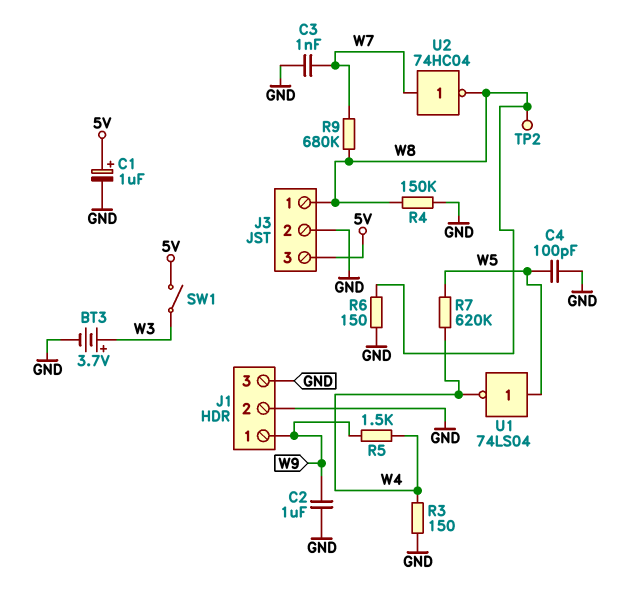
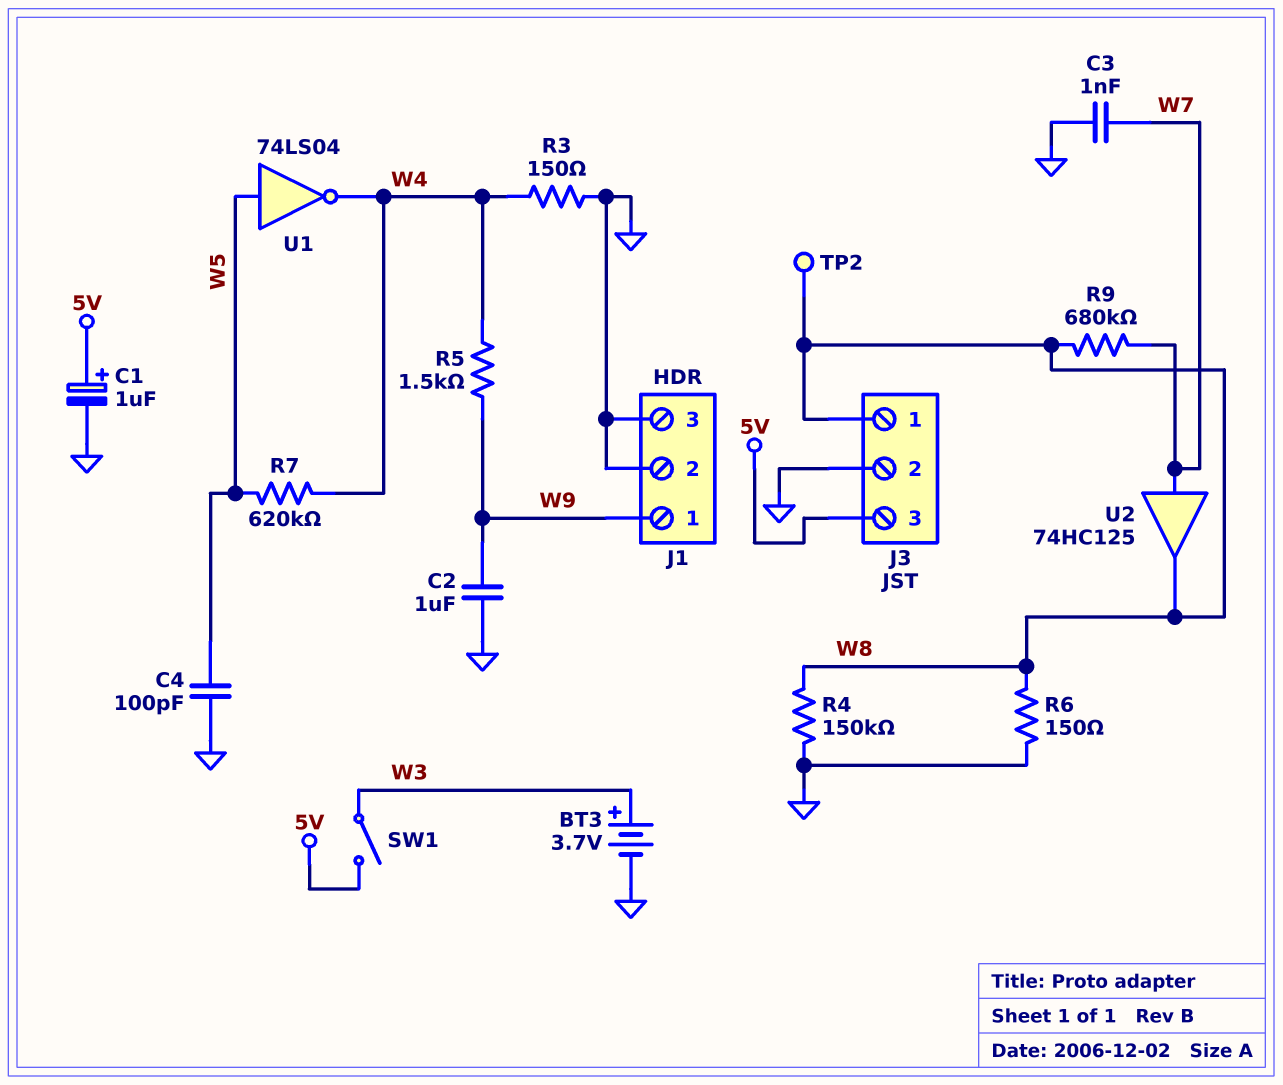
U2: NOT 74HC04 (in W7, out W8) -> buffer 74HC125 (in W7, out W8)

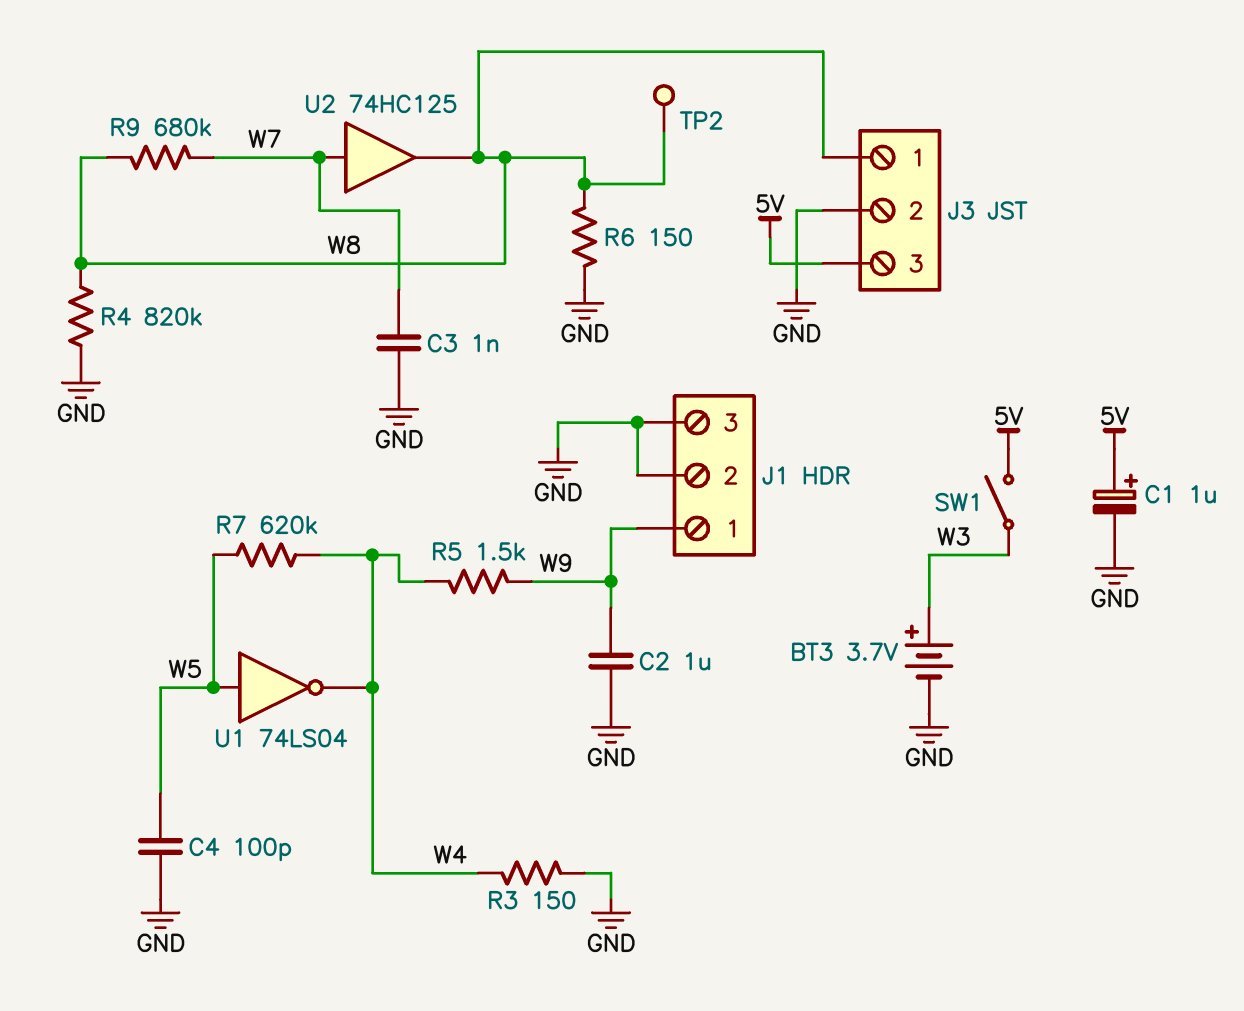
R4: 150k (GND, W8) -> 820k (GND, W8)

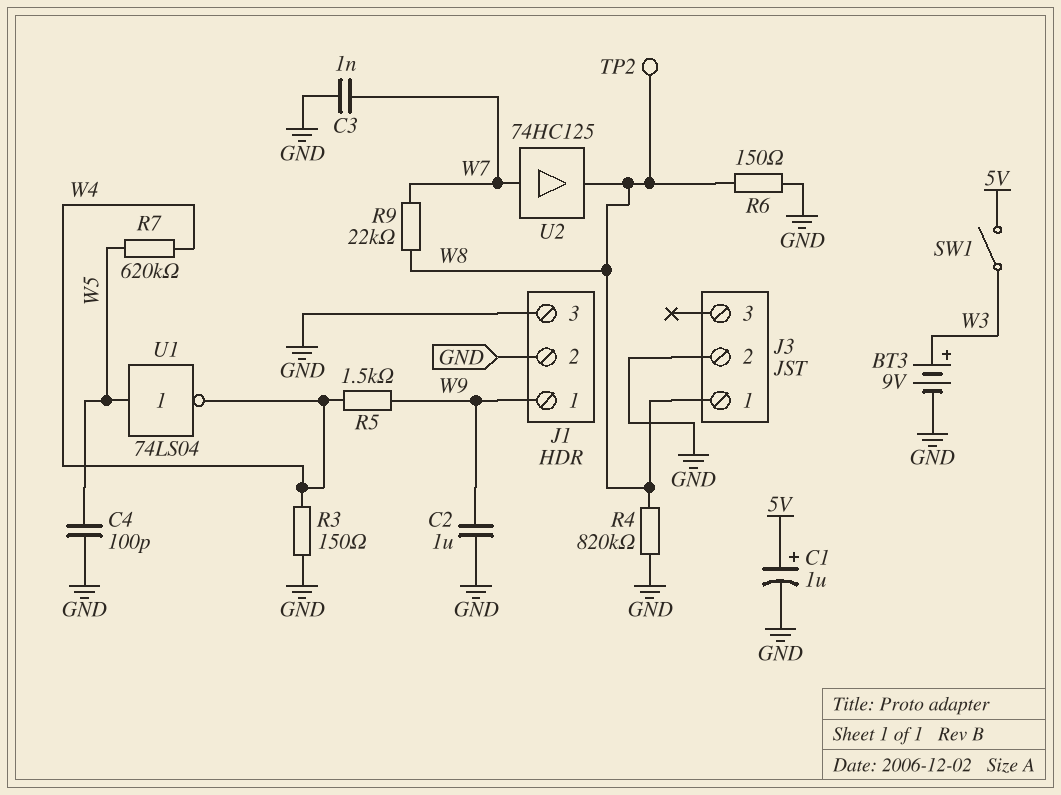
BT3: 3.7V (plus W3, minus GND) -> 9V (plus W3, minus GND)
J3 pin 3: 5V -> none
R9: 680k (W7, W8) -> 22k (W7, W8)

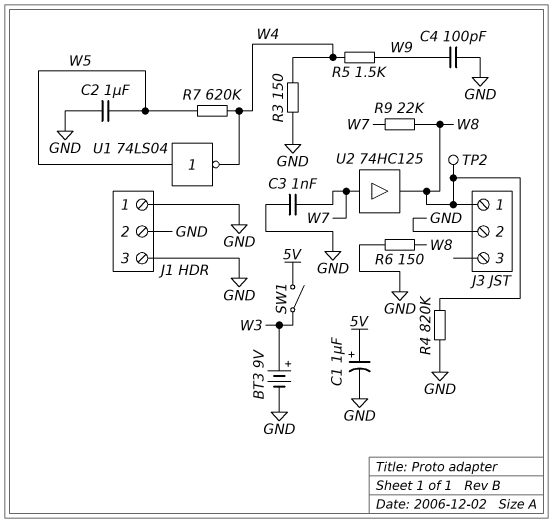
C2: 1uF (GND, W9) -> 1uF (GND, W5)
C4: 100pF (GND, W5) -> 100pF (GND, W9)
J1 pin 1: W9 -> GND

